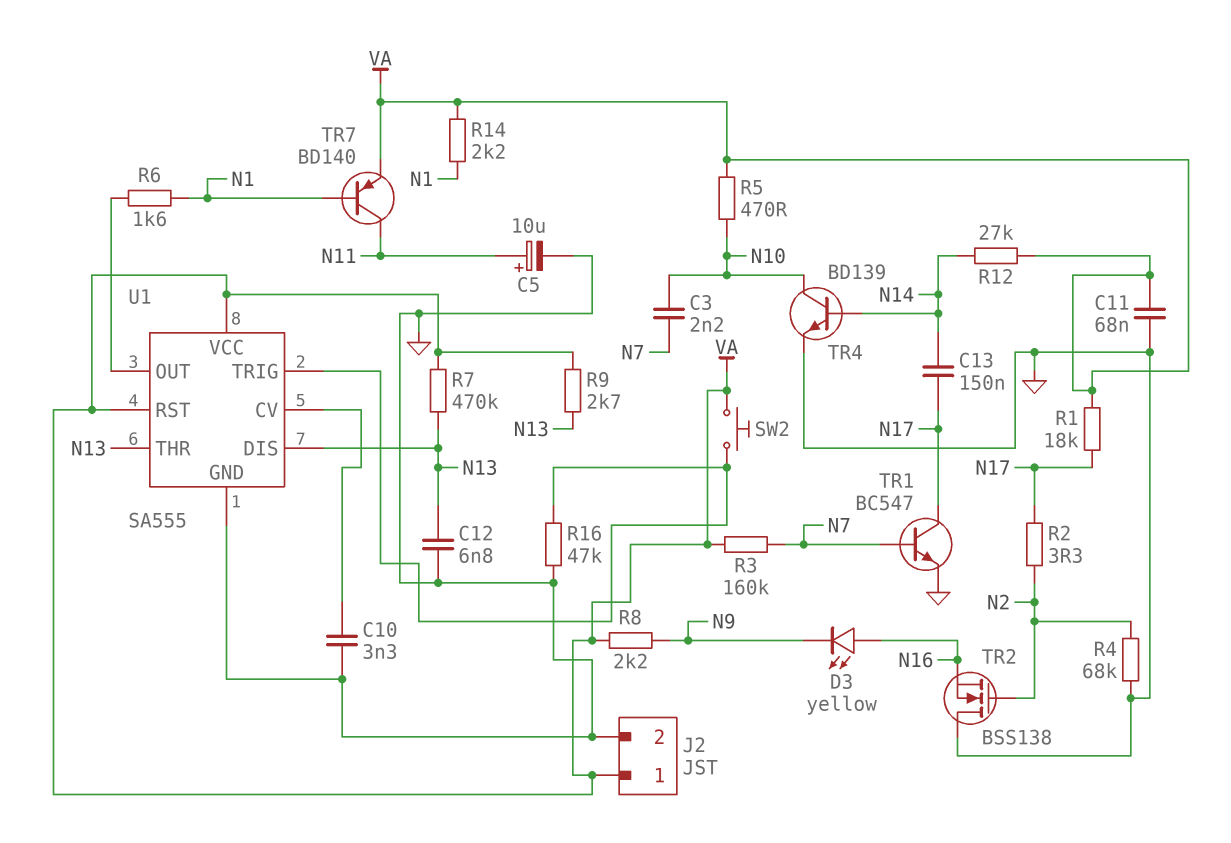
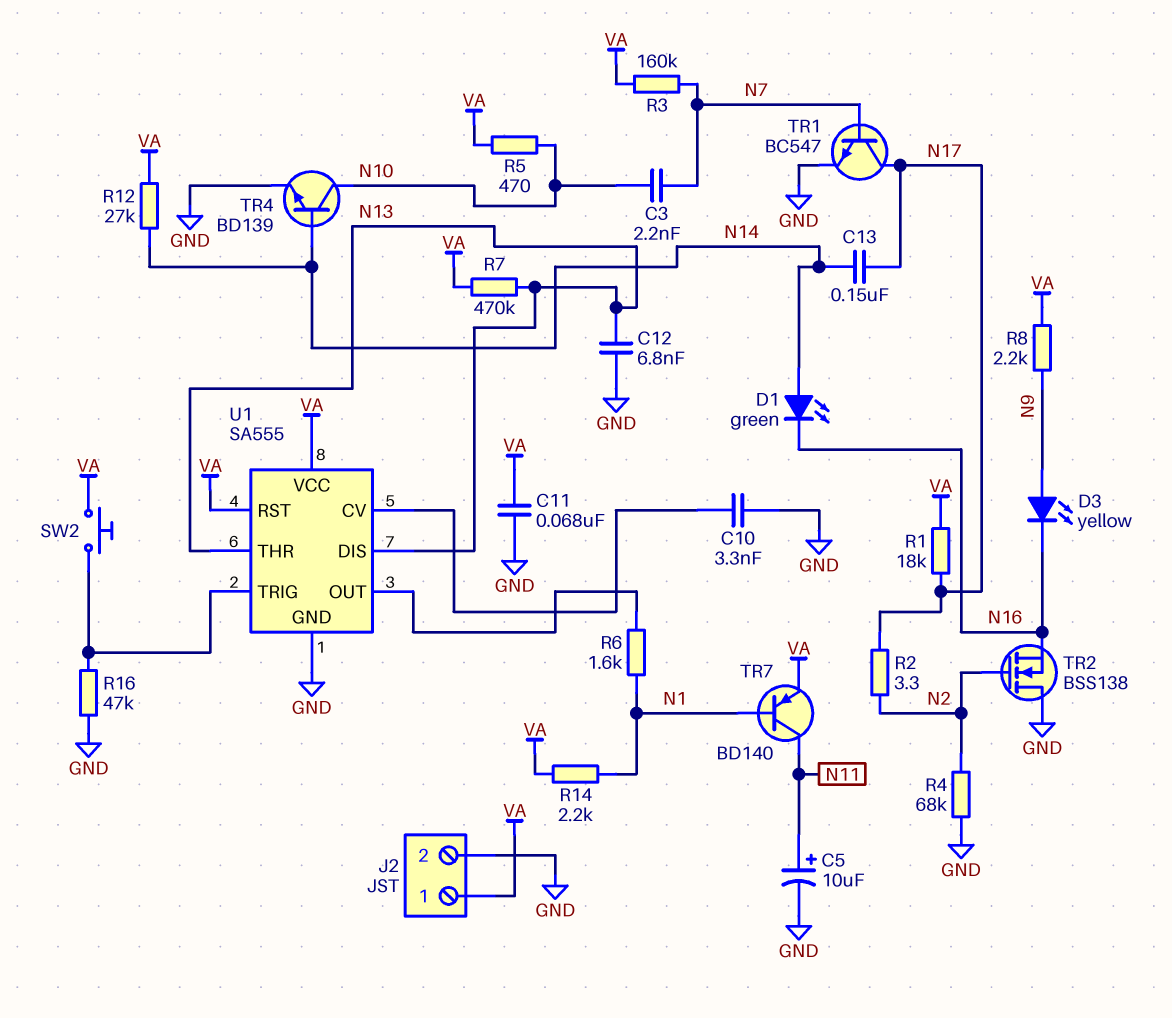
D1: none -> LED green (A N14, K N16)
D3: LED yellow (A N16, K N9) -> LED yellow (A N9, K N16)
R9: 2.7k (N13, VA) -> none

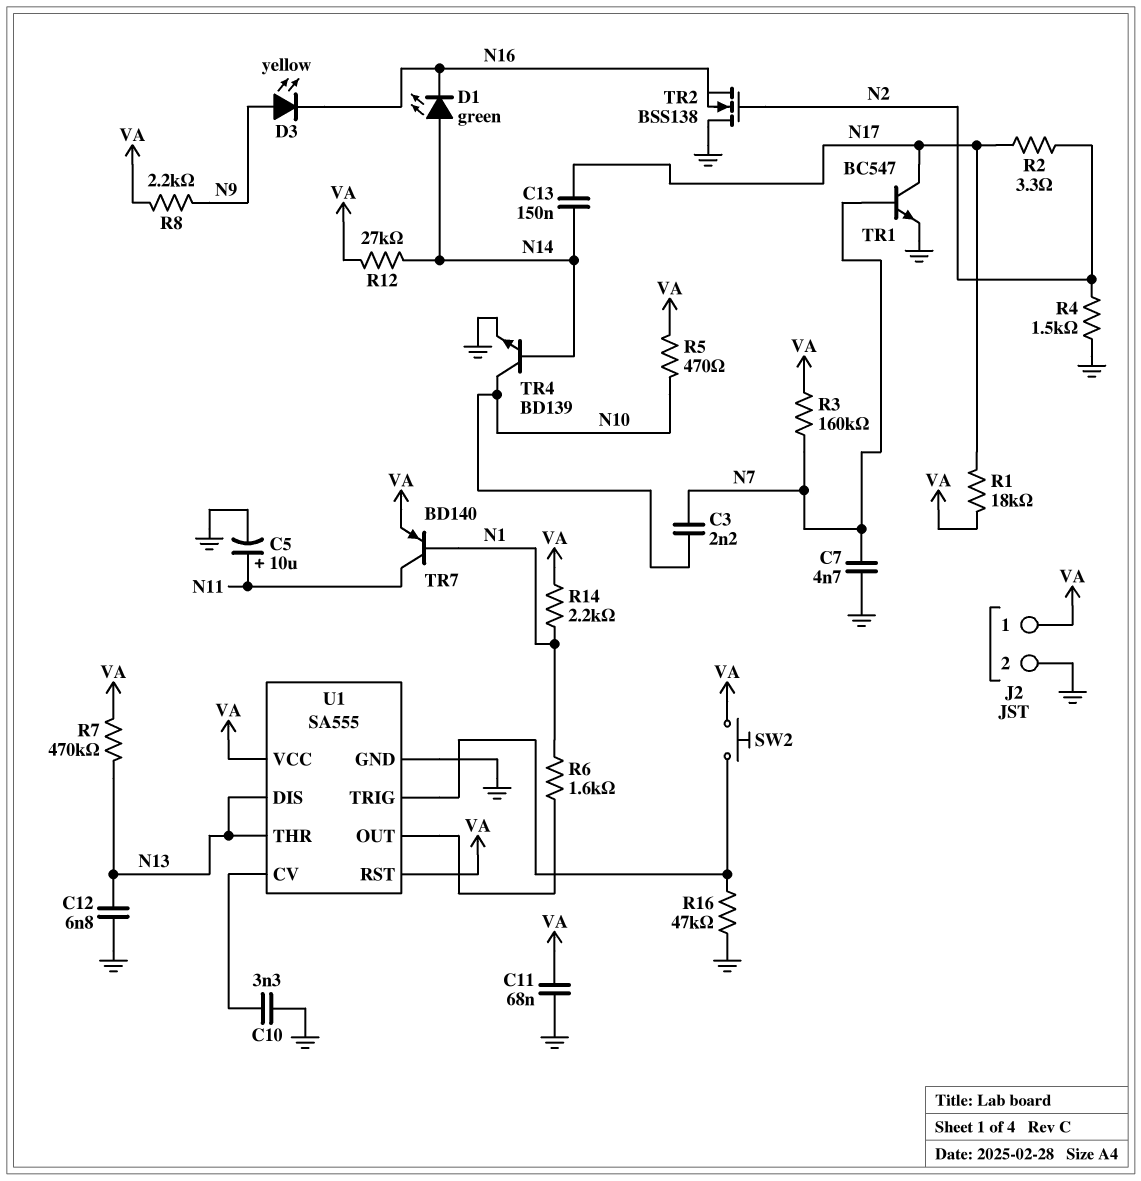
C7: none -> 4.7nF (GND, N7)
R4: 68k (GND, N2) -> 1.5k (GND, N2)

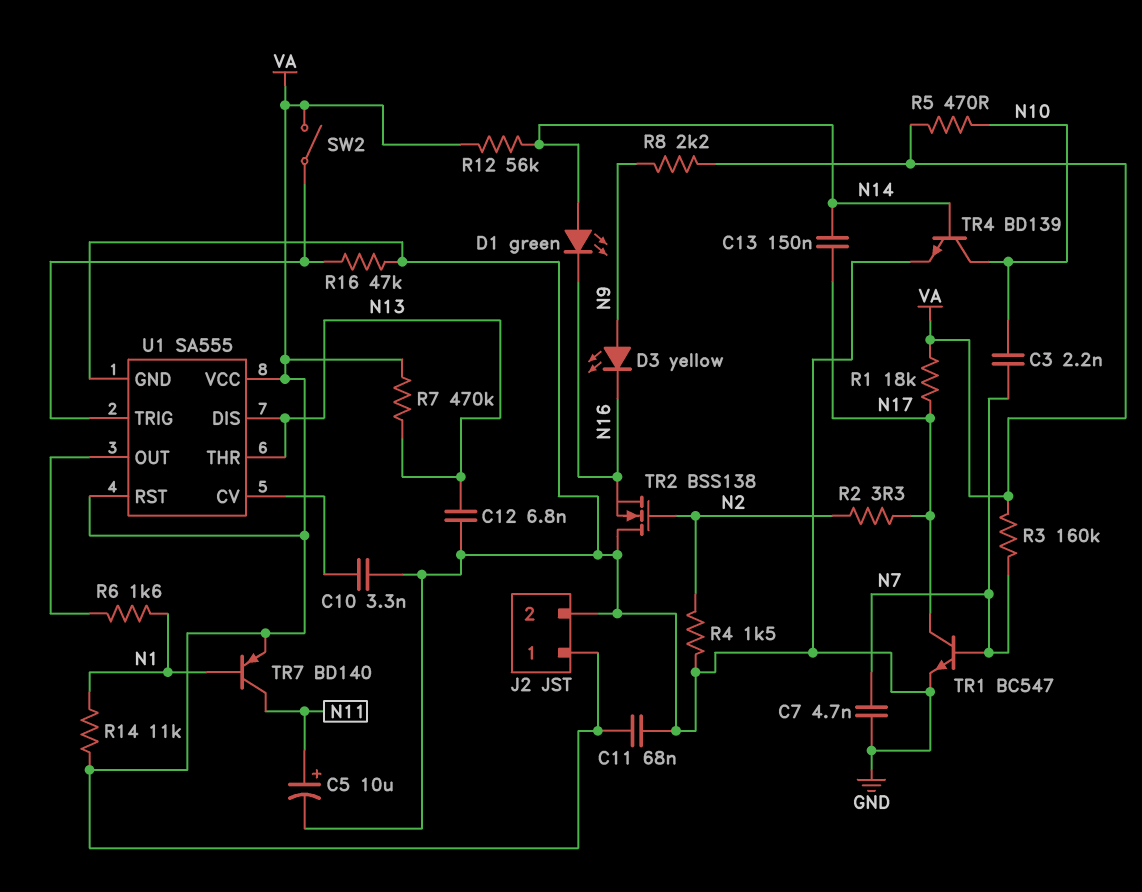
R12: 27k (N14, VA) -> 56k (N14, VA)
R14: 2.2k (N1, VA) -> 11k (N1, VA)
SW2: button (U1/TRIG, VA) -> switch (U1/TRIG, VA)

